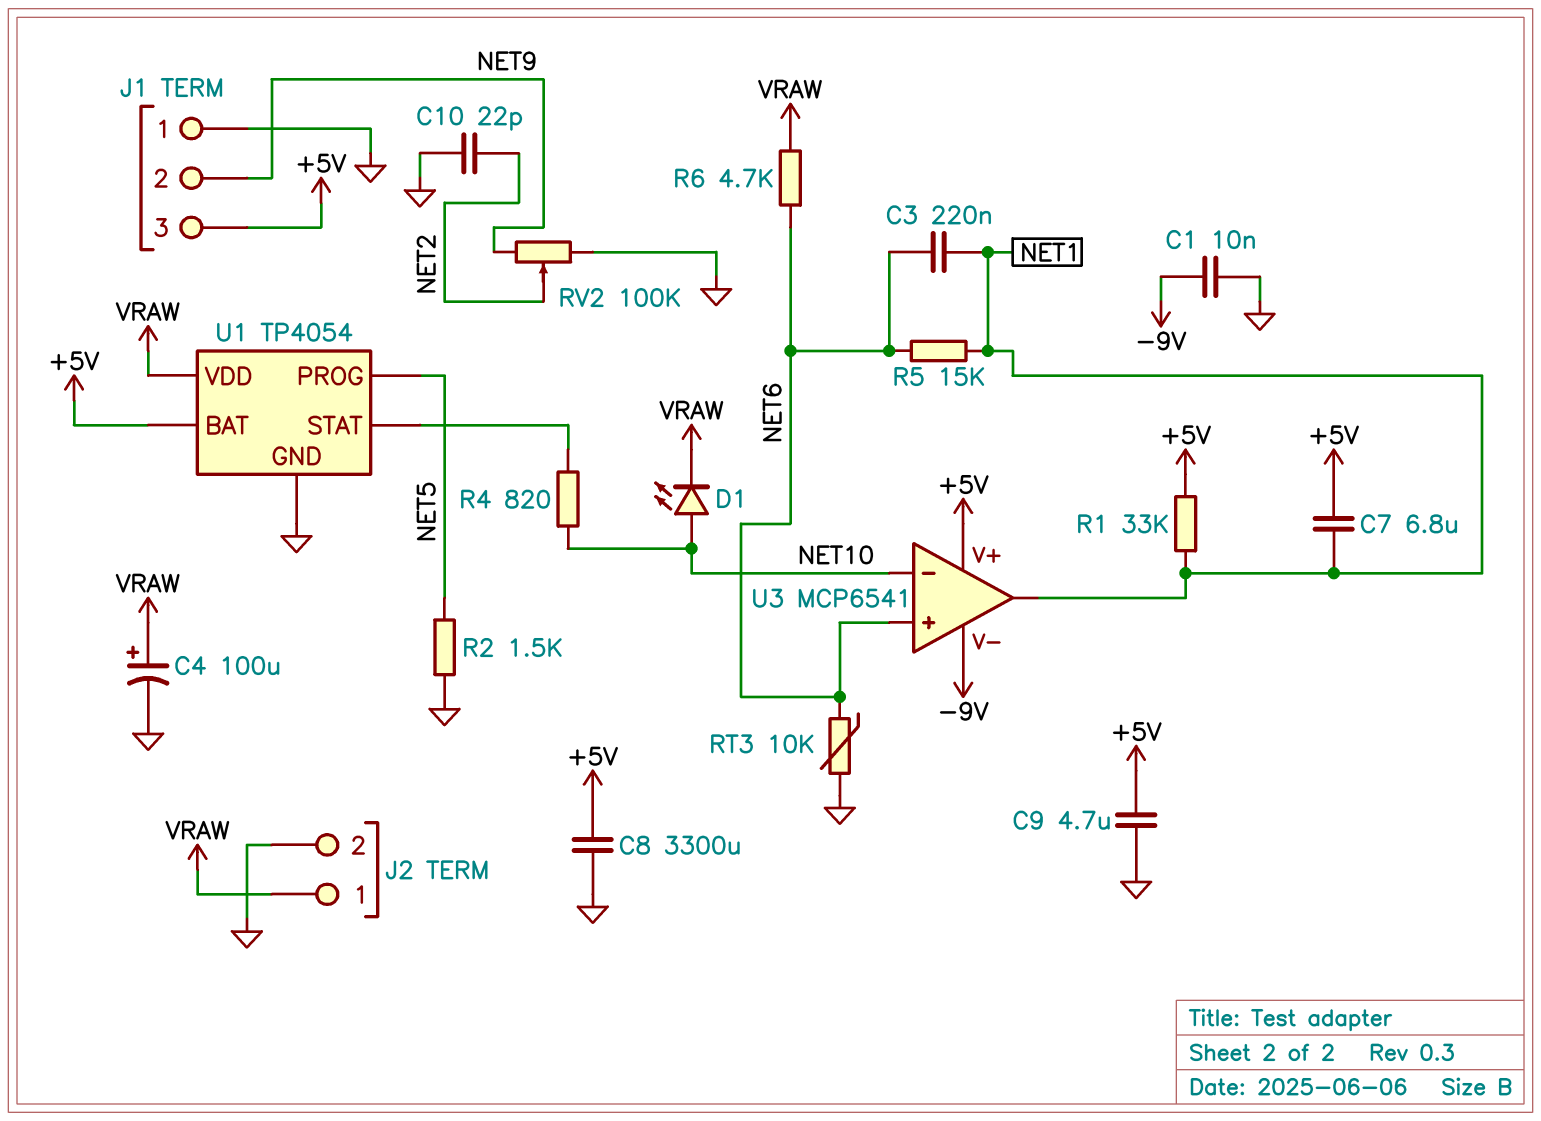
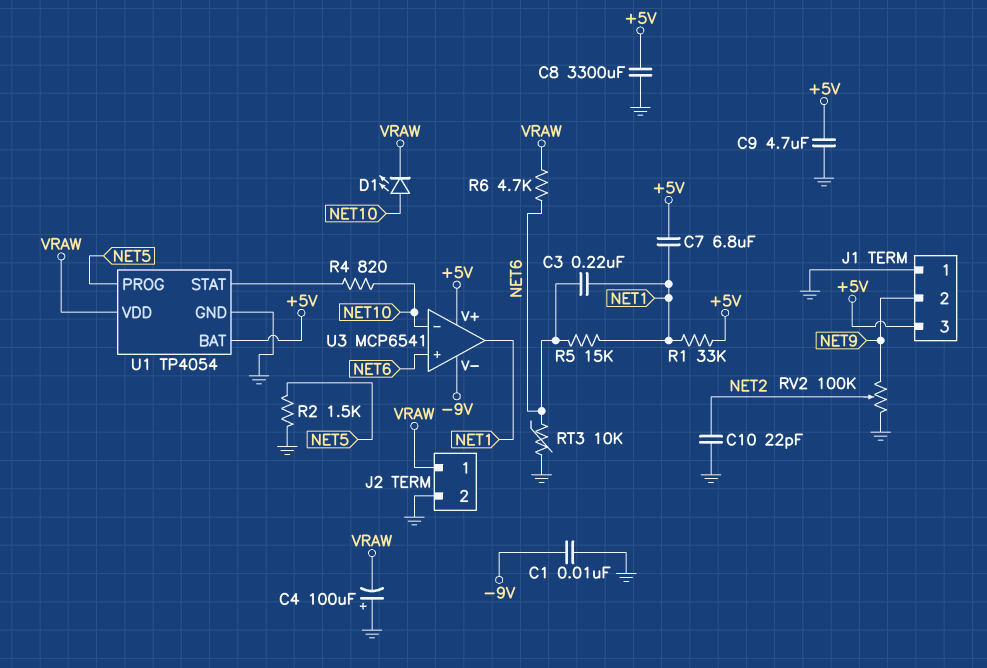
C4: 100uF (plus VRAW, minus GND) -> 100uF (plus GND, minus VRAW)

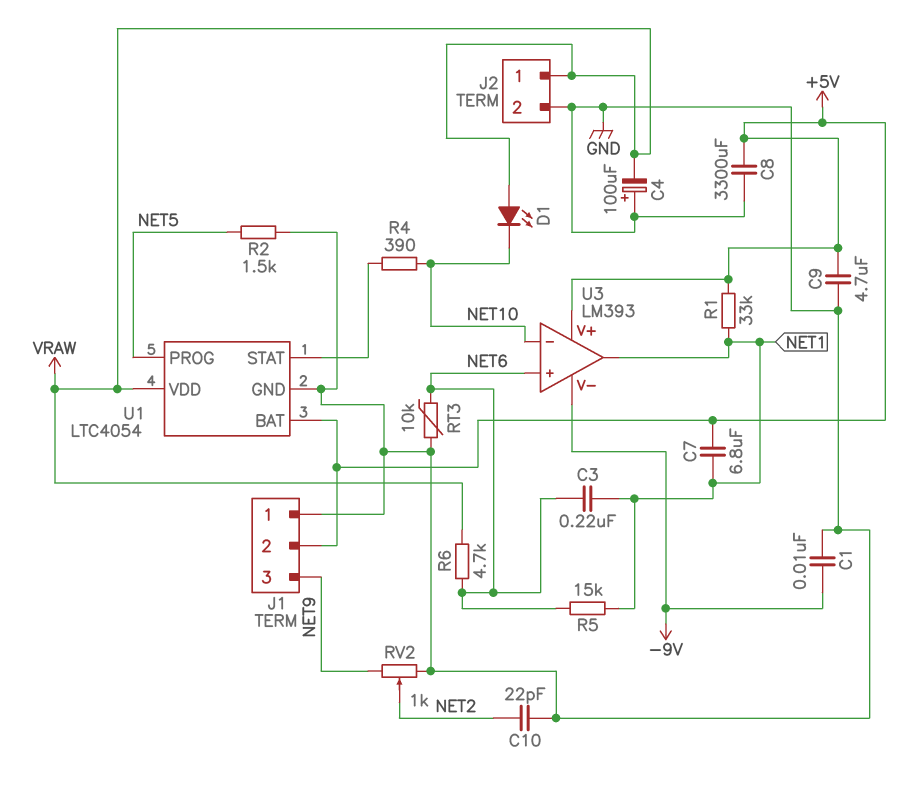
D1: LED (A NET10, K VRAW) -> LED (A VRAW, K NET10)
J1 pin 2: NET9 -> +5V
J1 pin 3: +5V -> NET9
R4: 820 (NET10, U1/STAT) -> 390 (NET10, U1/STAT)
RV2: 100k (GND, NET9, wiper NET2) -> 1k (GND, NET9, wiper NET2)
U1: TP4054 -> LTC4054
U3: MCP6541 -> LM393

